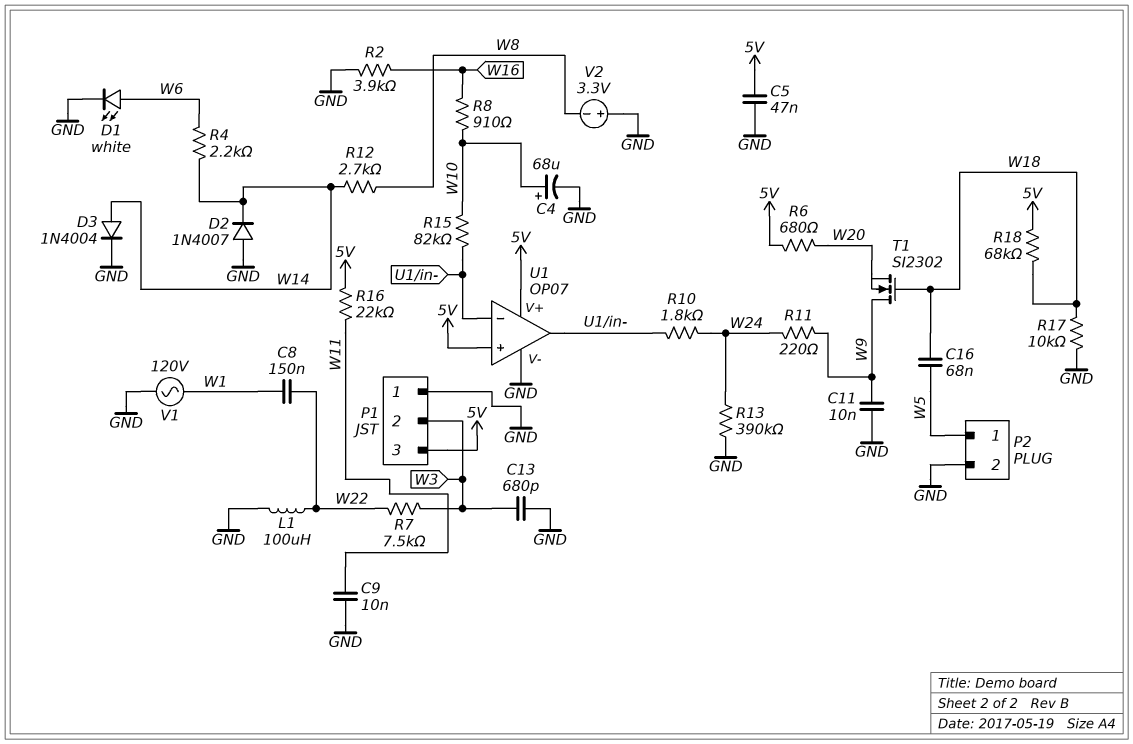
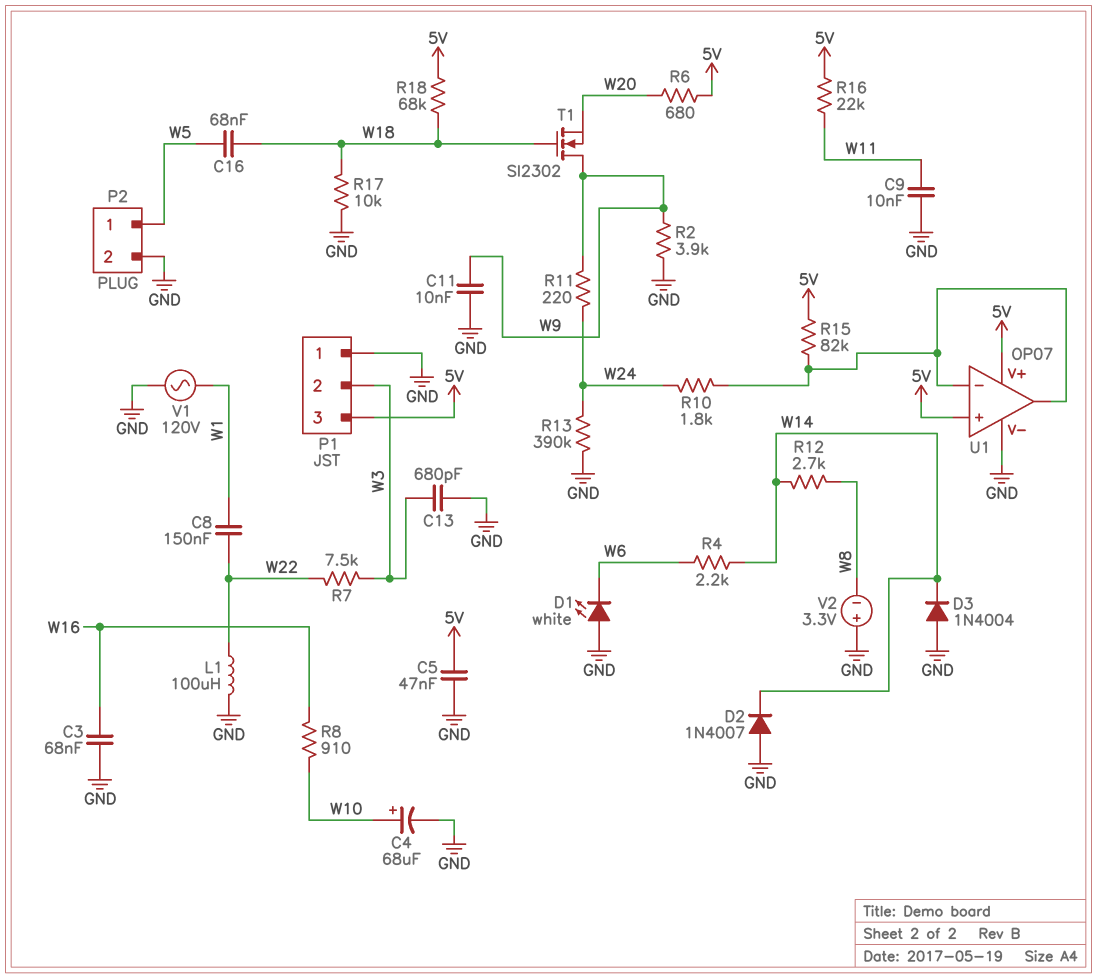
C3: none -> 68nF (GND, W16)
D1: LED white (A W6, K GND) -> LED white (A GND, K W6)
D3: diode 1N4004 (A W14, K GND) -> diode 1N4004 (A GND, K W14)
R2: 3.9k (GND, W16) -> 3.9k (GND, W9)
R15: 82k (U1/in-, W10) -> 82k (5V, U1/in-)

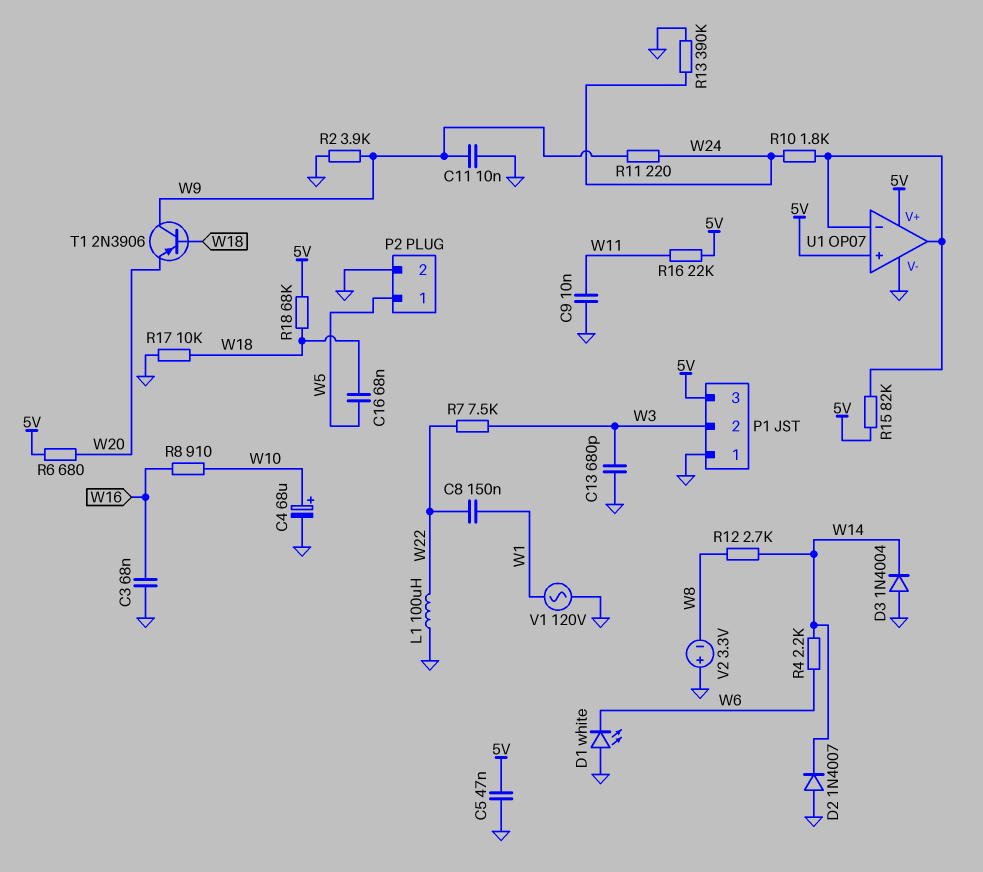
T1: NMOS SI2302 (G W18, D W9, S W20) -> PNP 2N3906 (B W18, C W9, E W20)

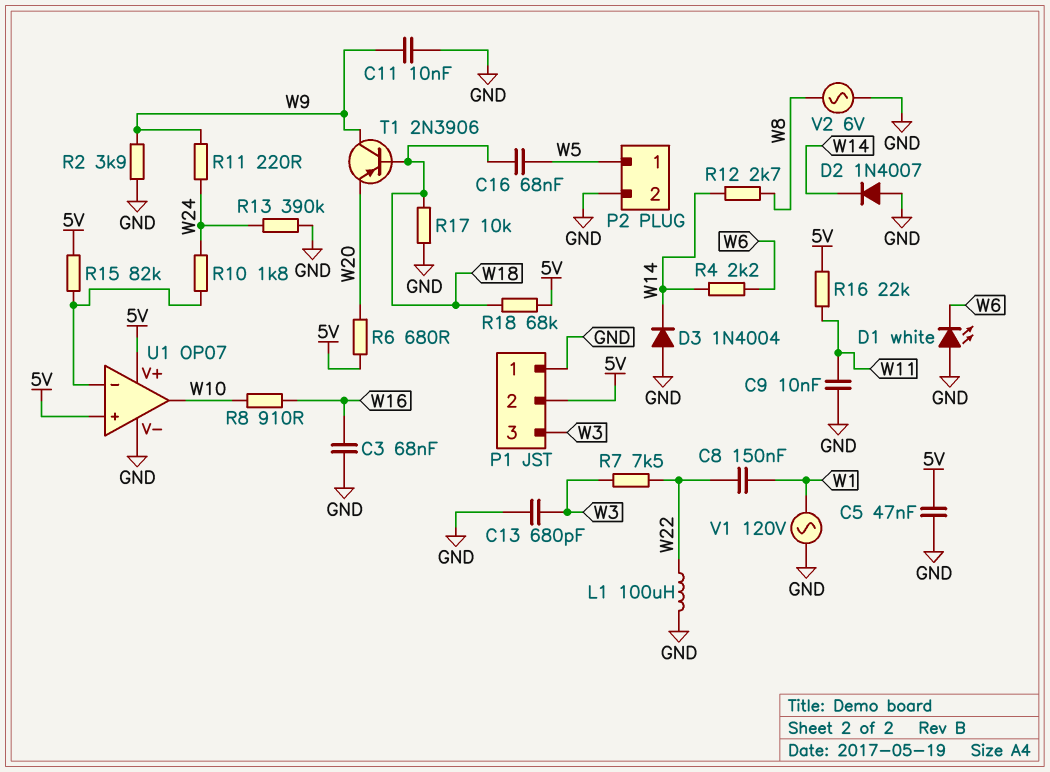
C4: 68uF (plus W10, minus GND) -> none
P1 pin 2: W3 -> 5V
P1 pin 3: 5V -> W3
U1 pin out: U1/in- -> W10
V2: 3.3V (plus GND, minus W8) -> AC 6V (GND, W8)

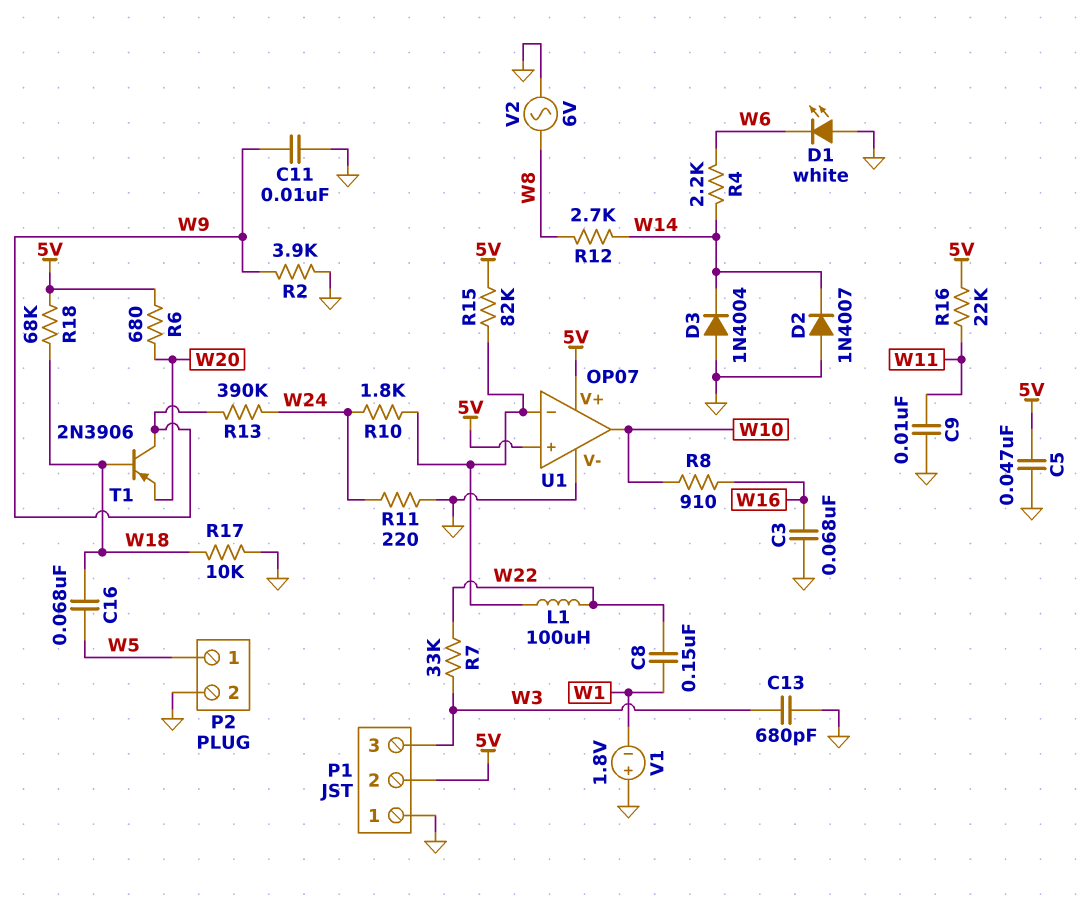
L1: 100uH (GND, W22) -> 100uH (U1/in-, W22)
R7: 7.5k (W3, W22) -> 33k (W3, W22)
R11: 220 (W9, W24) -> 220 (GND, W24)
R13: 390k (GND, W24) -> 390k (W9, W24)
V1: AC 120V (GND, W1) -> 1.8V (plus GND, minus W1)

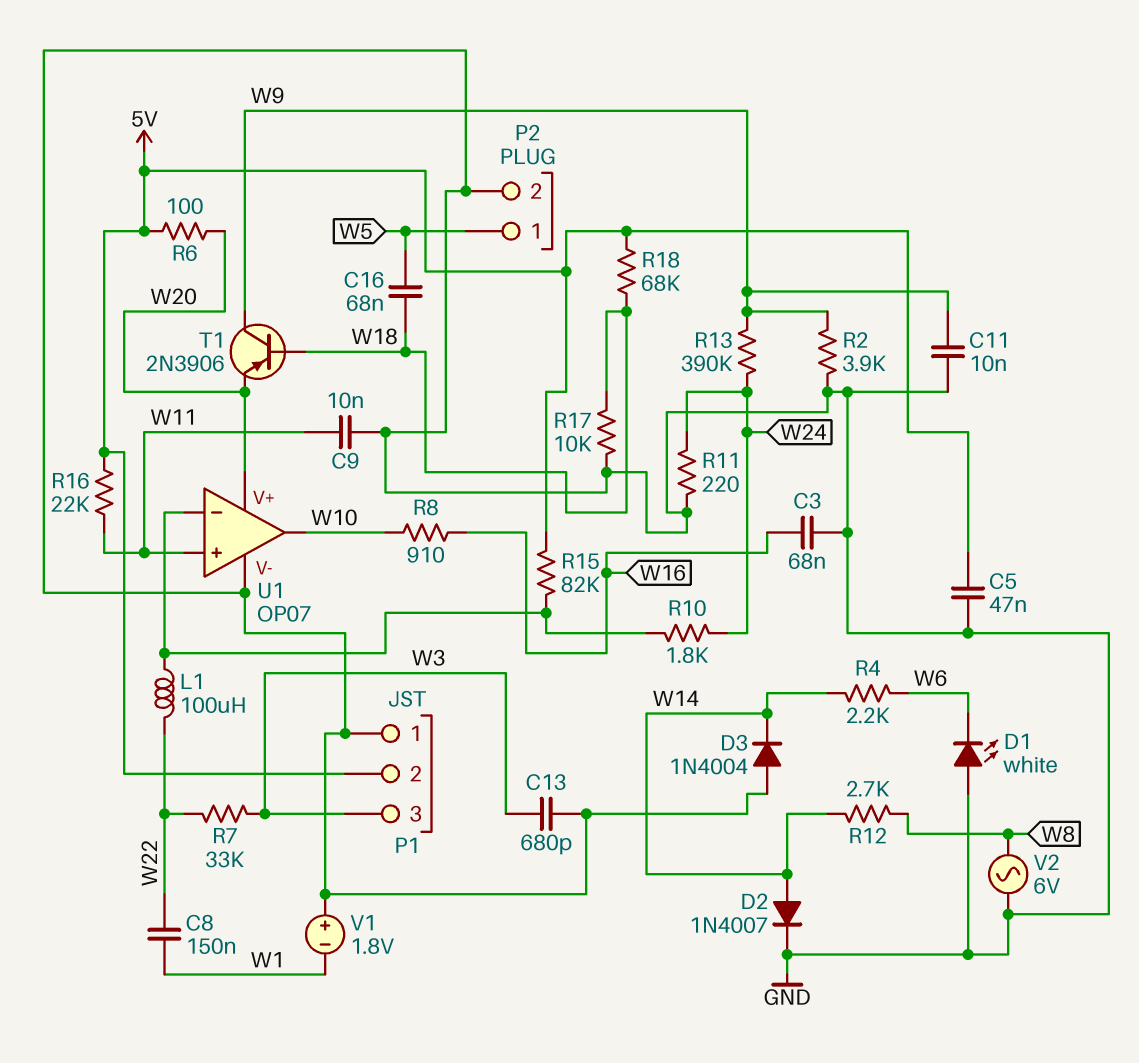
D2: diode 1N4007 (A GND, K W14) -> diode 1N4007 (A W14, K GND)
R6: 680 (5V, W20) -> 100 (5V, W20)
U1 pin V+: 5V -> W20
U1 pin in+: 5V -> W11

